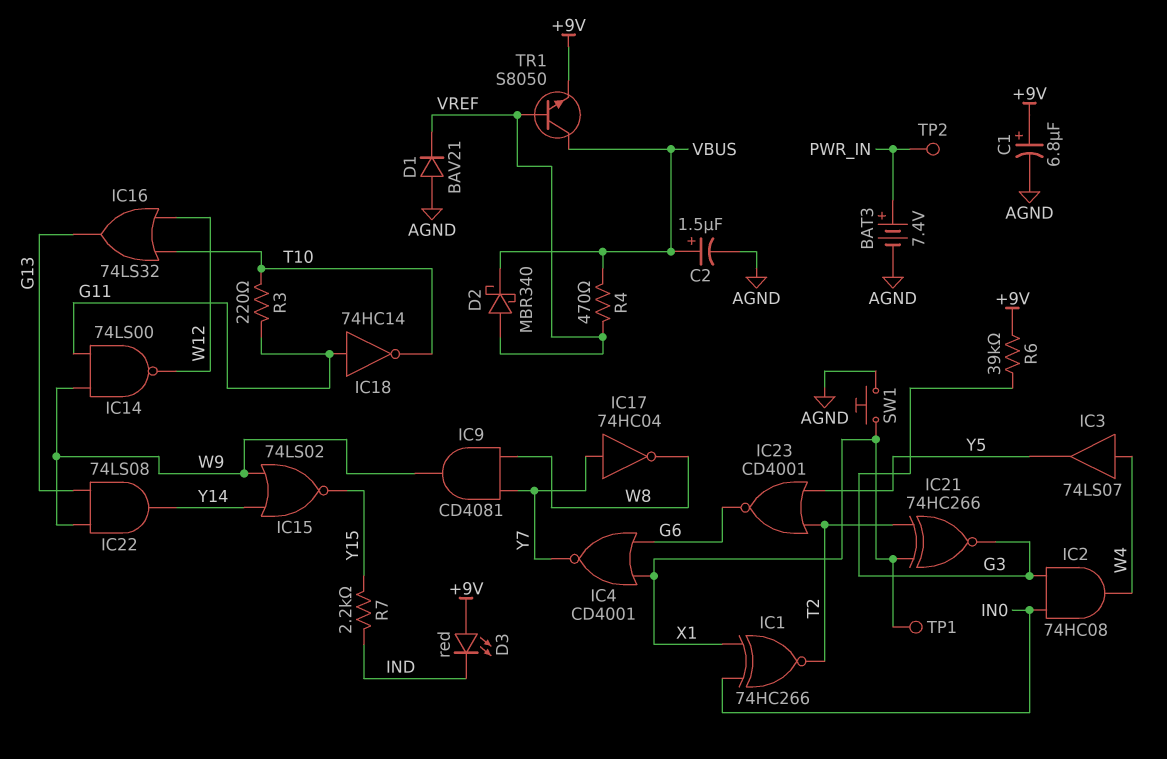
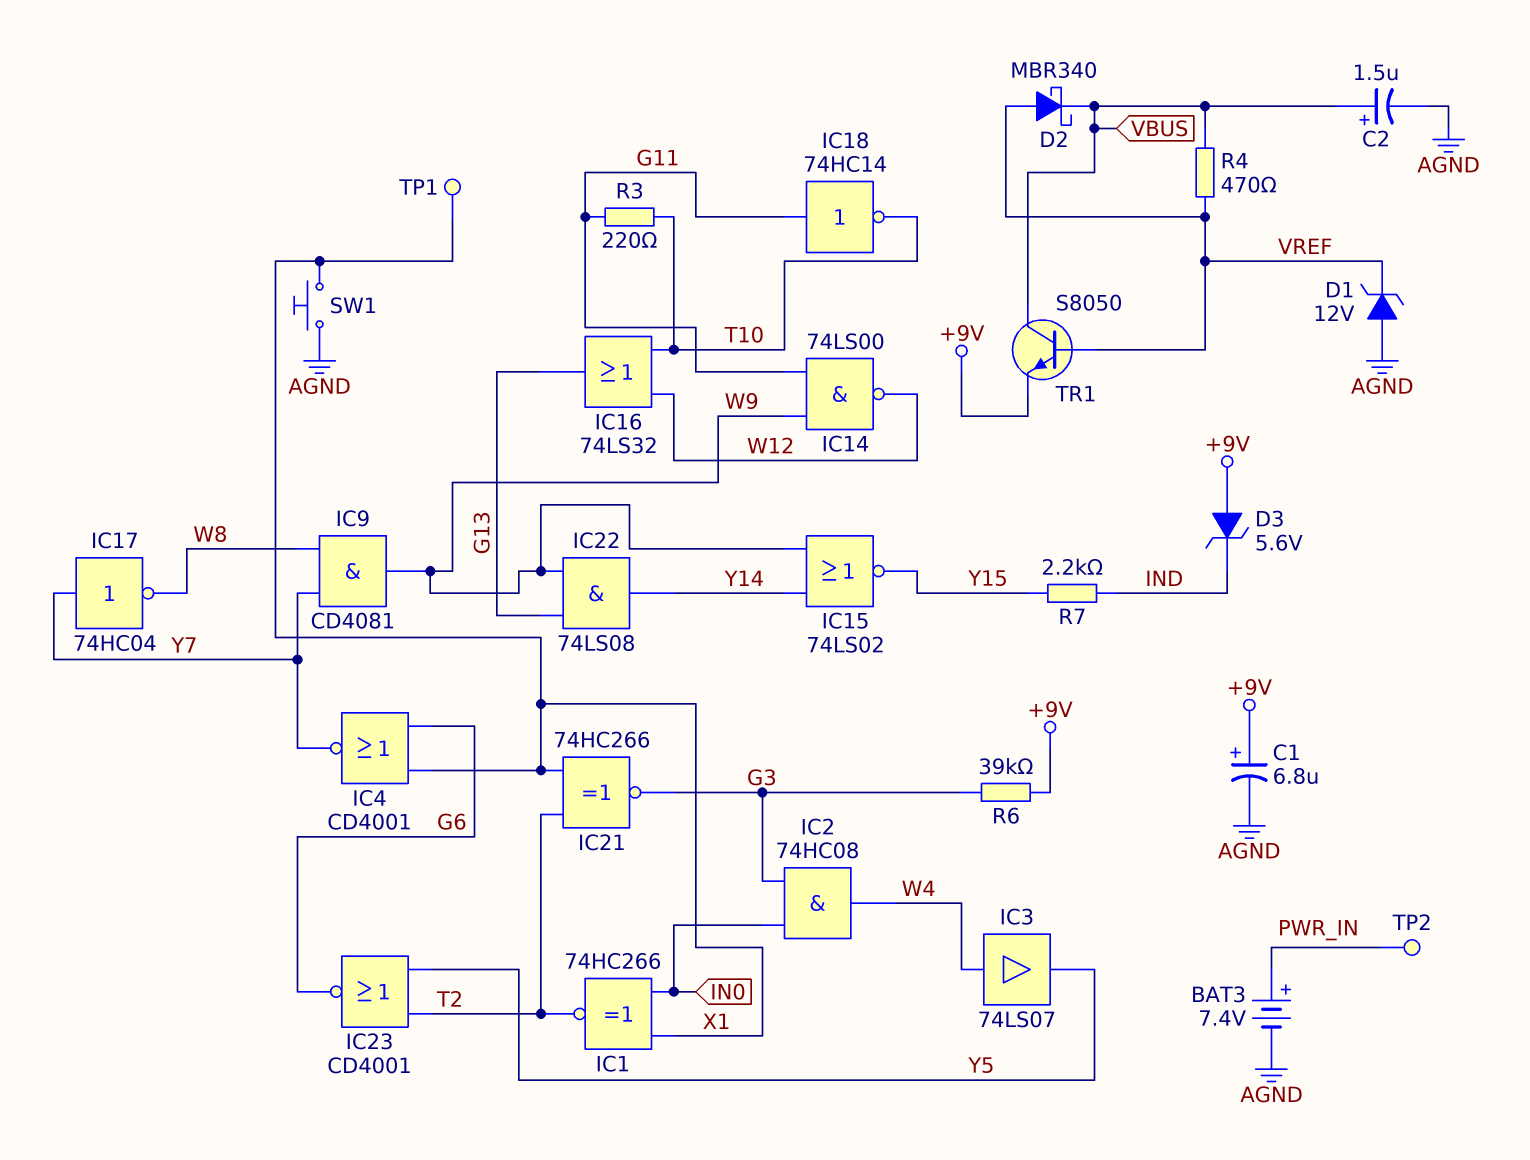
D1: diode BAV21 (A AGND, K VREF) -> zener 12V (A AGND, K VREF)
D3: LED red (A +9V, K IND) -> zener 5.6V (A +9V, K IND)

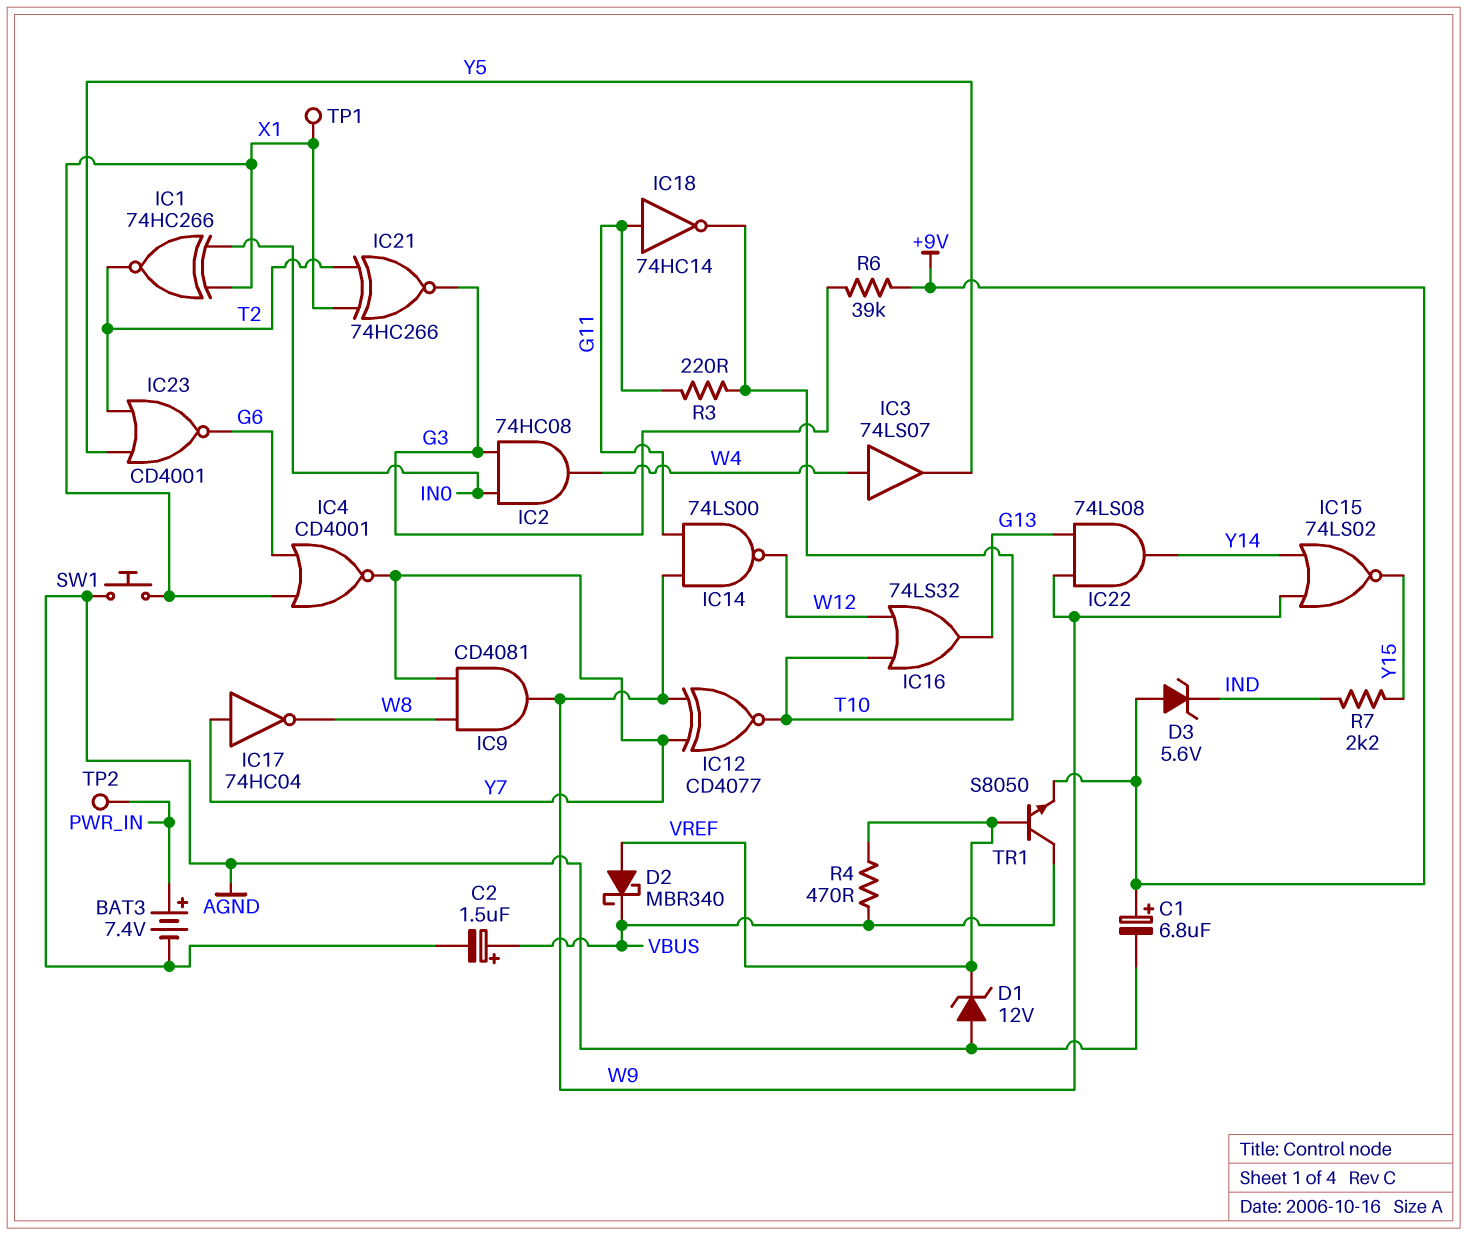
IC12: none -> XNOR CD4077 (in W9, in Y7, out T10)

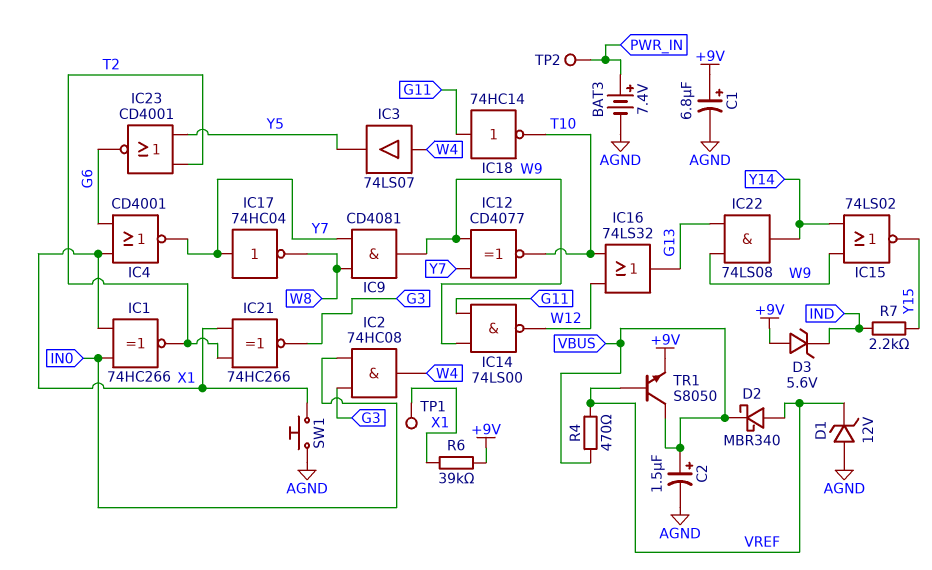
R3: 220 (G11, T10) -> none
R6: 39k (+9V, G3) -> 39k (+9V, X1)

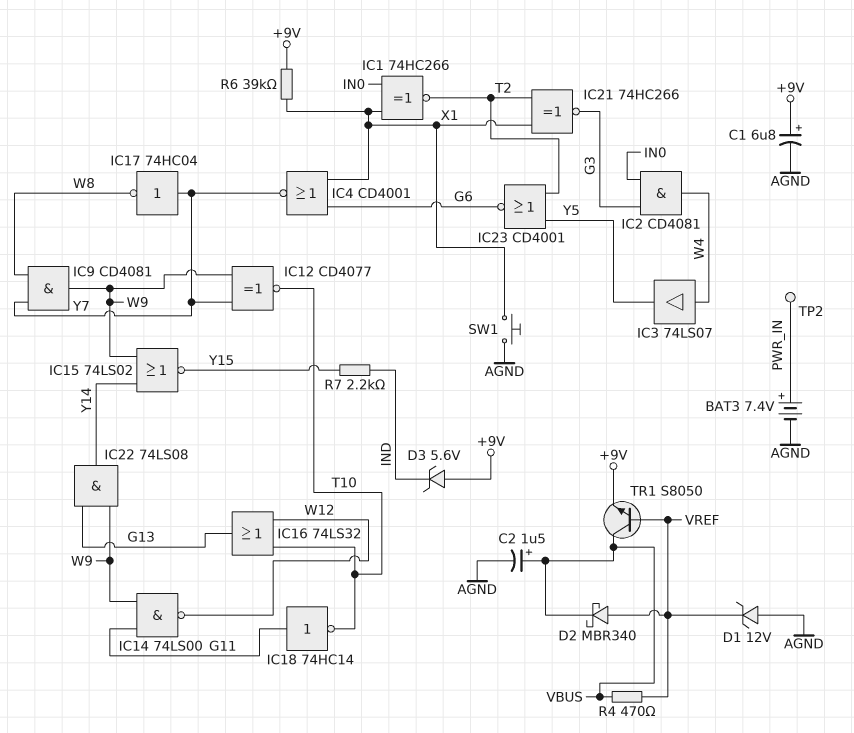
IC2: AND 74HC08 (in G3, in IN0, out W4) -> AND CD4081 (in G3, in IN0, out W4)
TP1: test point (X1) -> none

